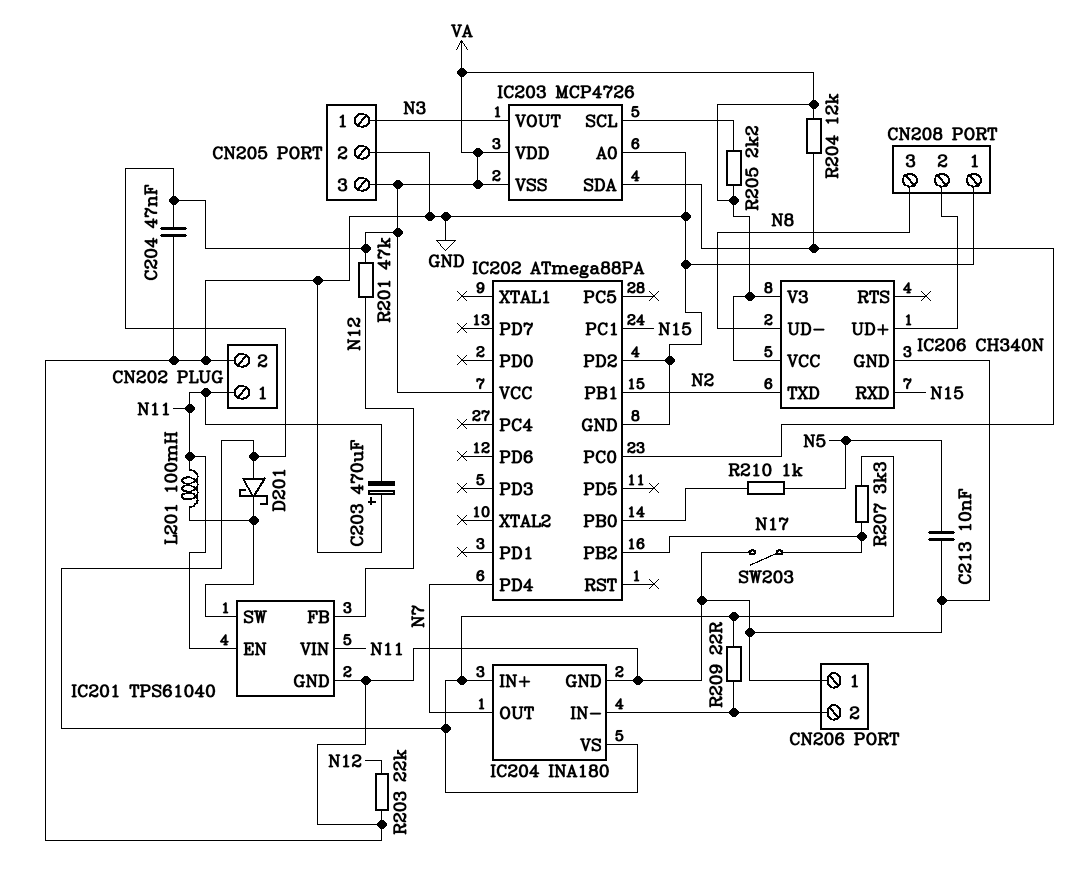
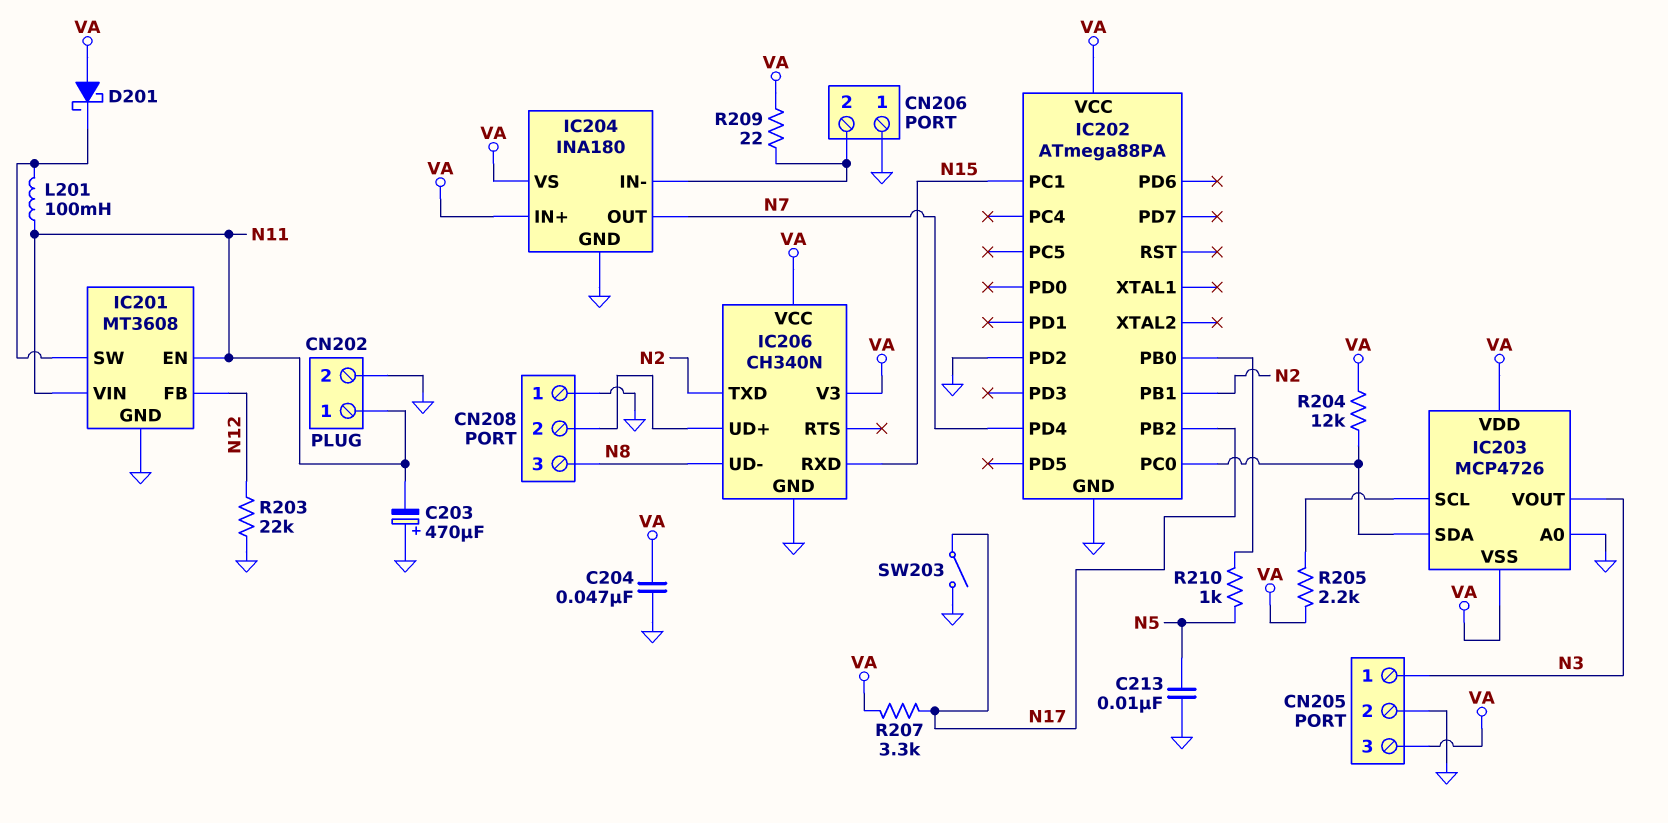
IC201: TPS61040 -> MT3608
R201: 47k (N12, VA) -> none

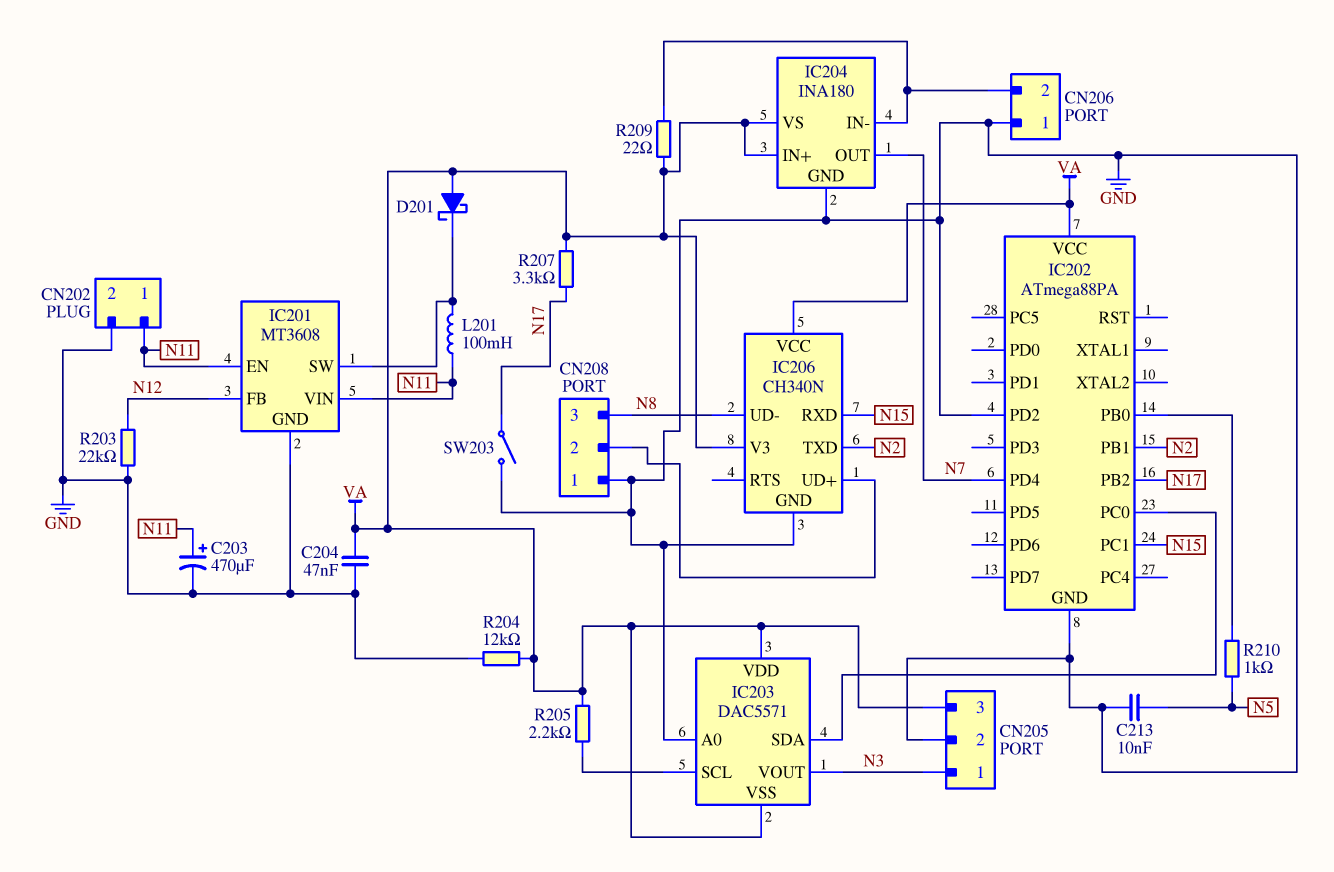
C203: 470uF (plus GND, minus N11) -> 470uF (plus N11, minus GND)
IC203: MCP4726 -> DAC5571
R204: 12k (IC202/PC0, VA) -> 12k (GND, VA)

